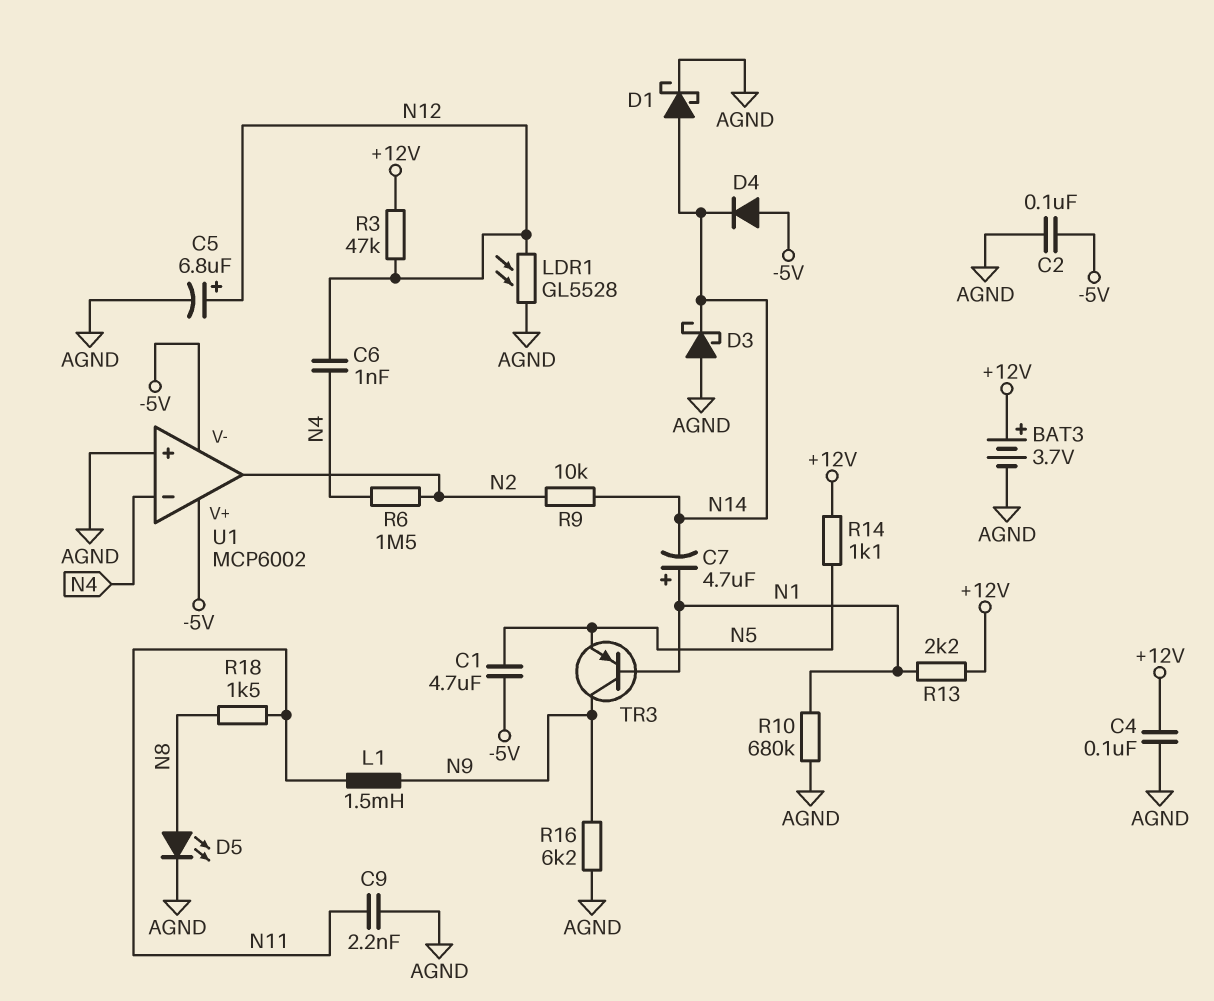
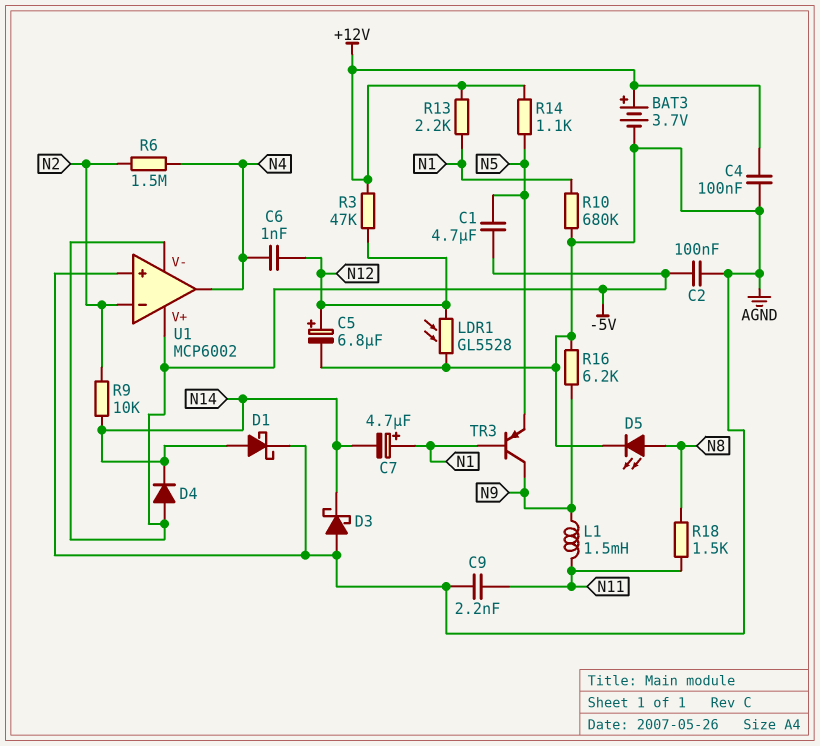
U1 pin in-: N4 -> N2
U1 pin out: N2 -> N4

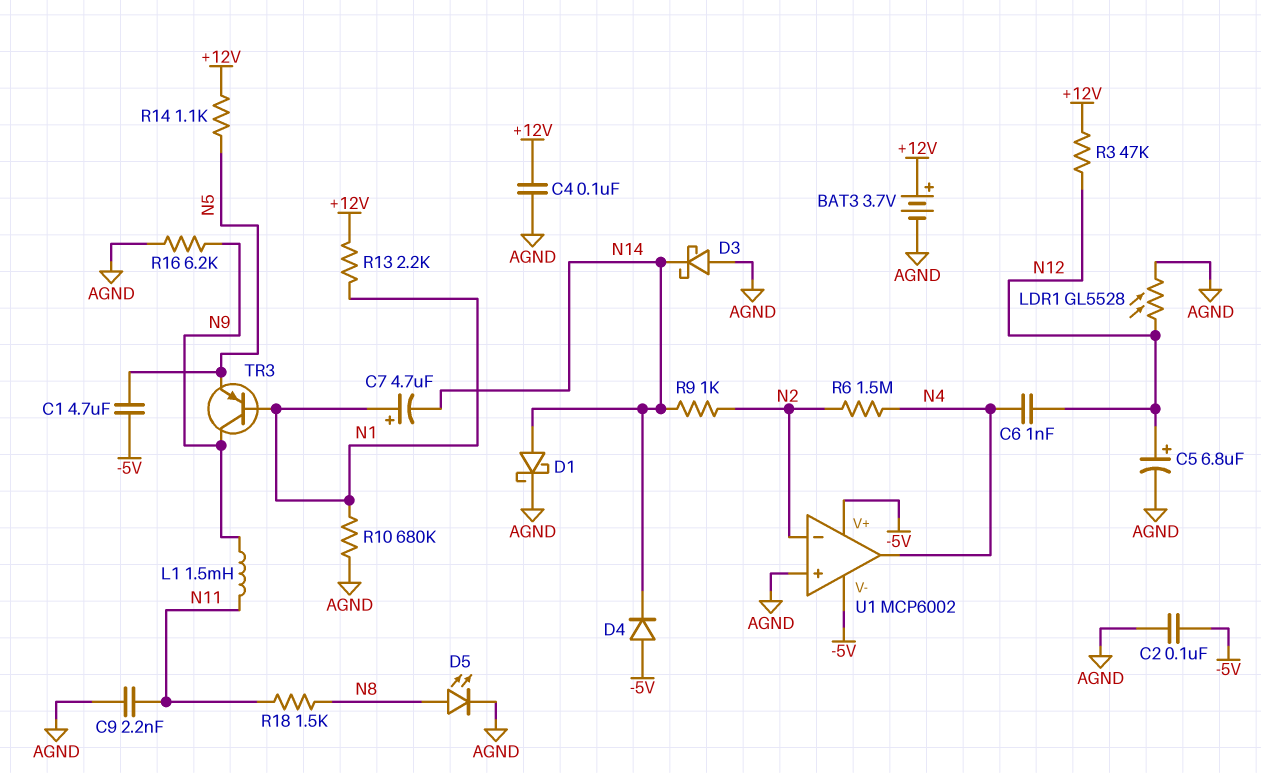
R9: 10k (N2, N14) -> 1k (N2, N14)

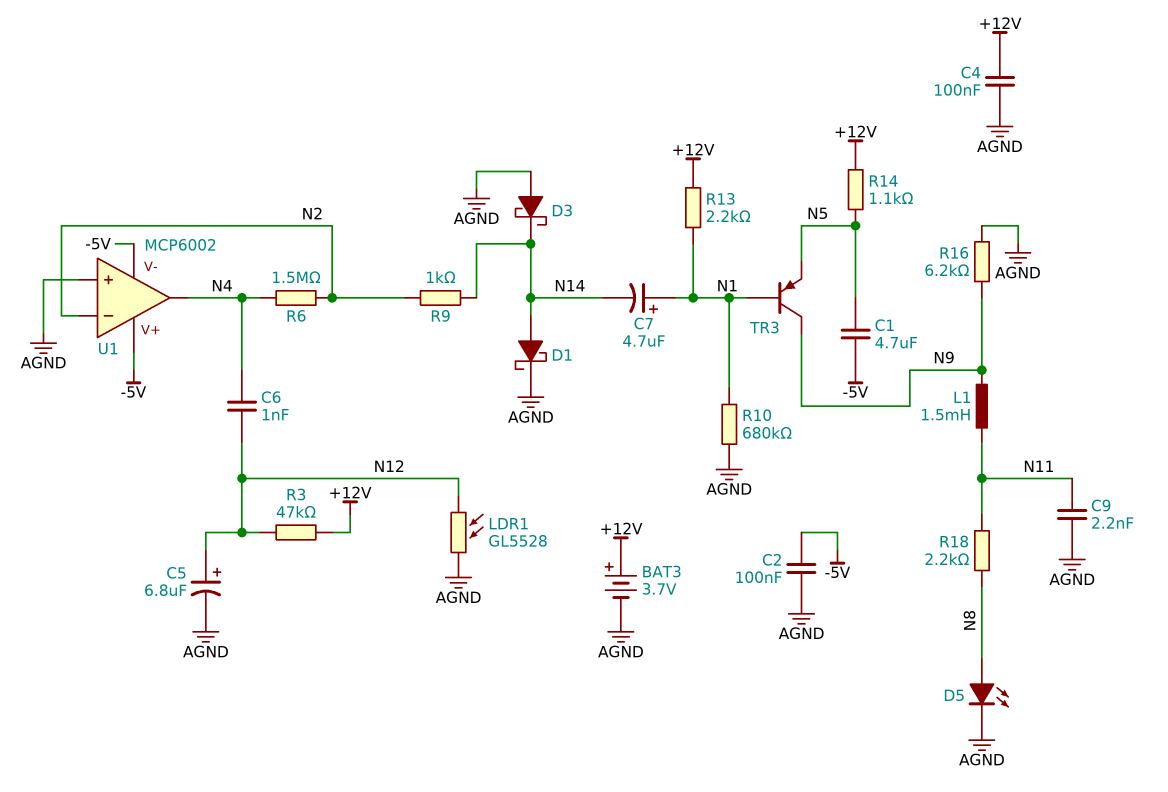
D4: diode (A -5V, K N14) -> none
R18: 1.5k (N8, N11) -> 2.2k (N8, N11)

